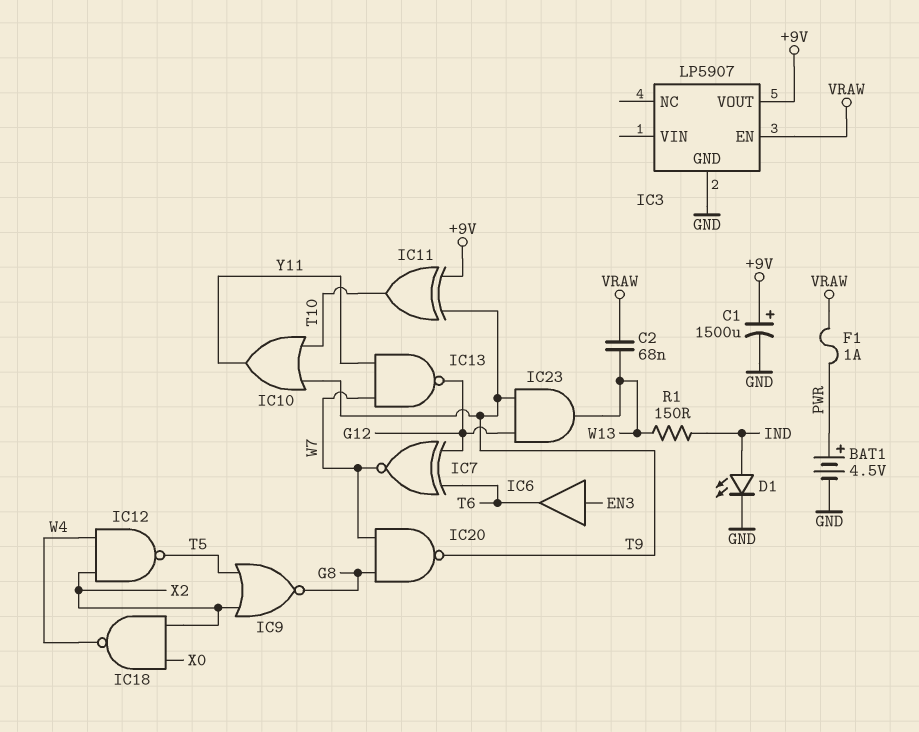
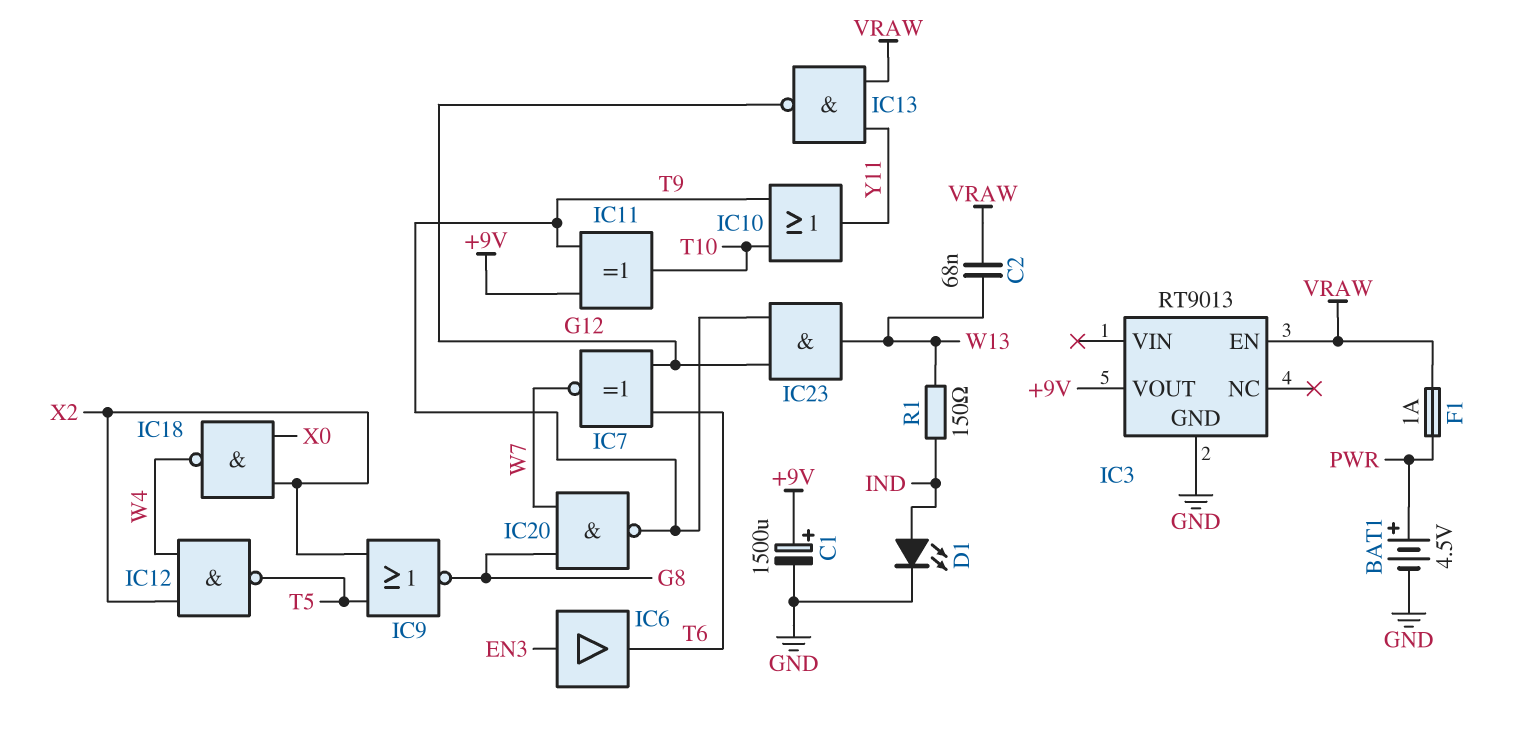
IC3: LP5907 -> RT9013
IC13: NAND (in W7, in Y11, out G12) -> NAND (in VRAW, in Y11, out G12)

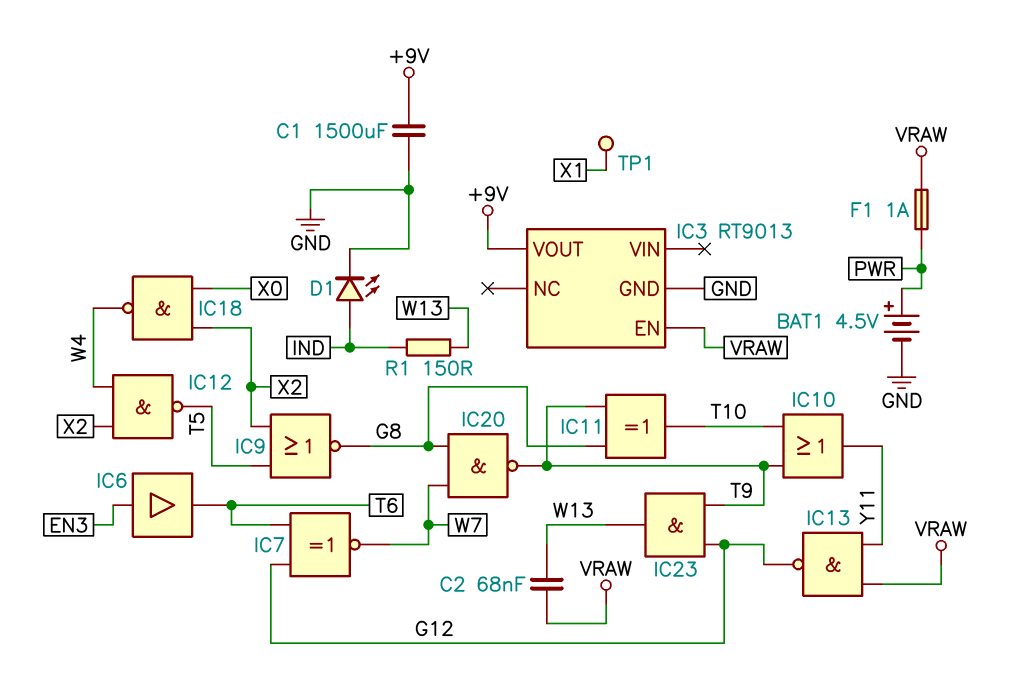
C1: 1500uF (plus +9V, minus GND) -> 1500uF (+9V, GND)
IC11: XOR (in +9V, in T9, out T10) -> XOR (in G8, in T9, out T10)
TP1: none -> test point (X1)

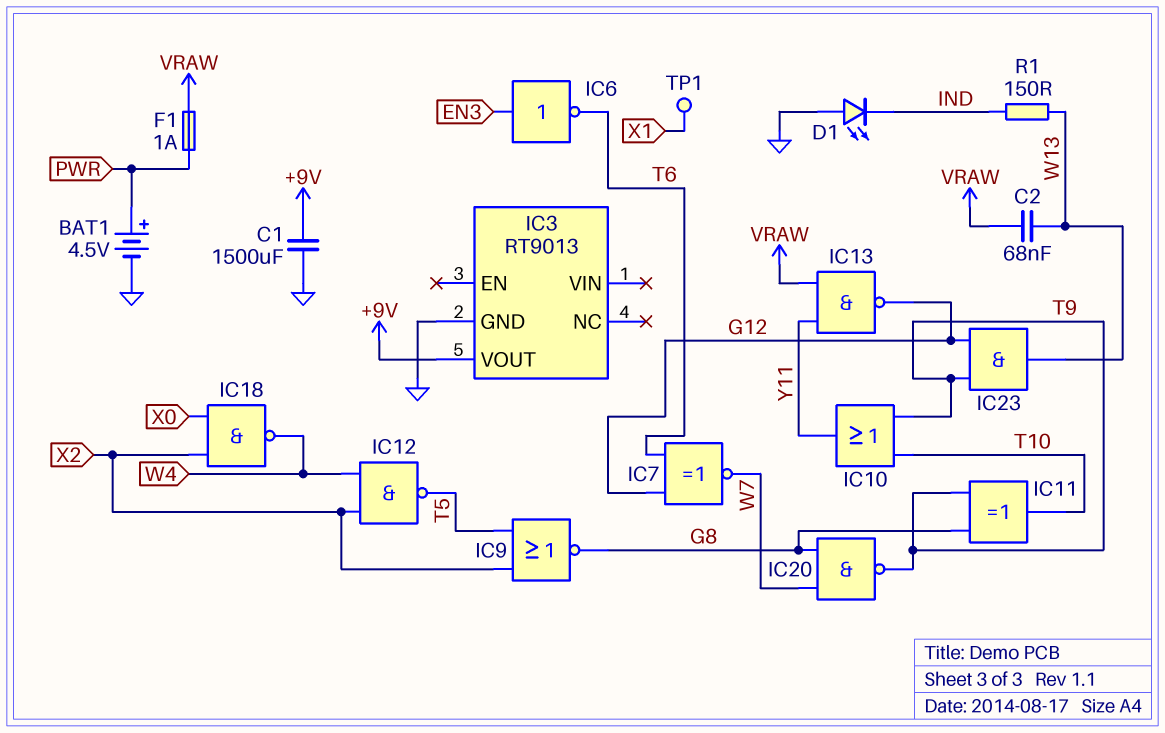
D1: LED (A IND, K GND) -> LED (A GND, K IND)
IC3 pin EN: VRAW -> none
IC6: buffer (in EN3, out T6) -> NOT (in EN3, out T6)

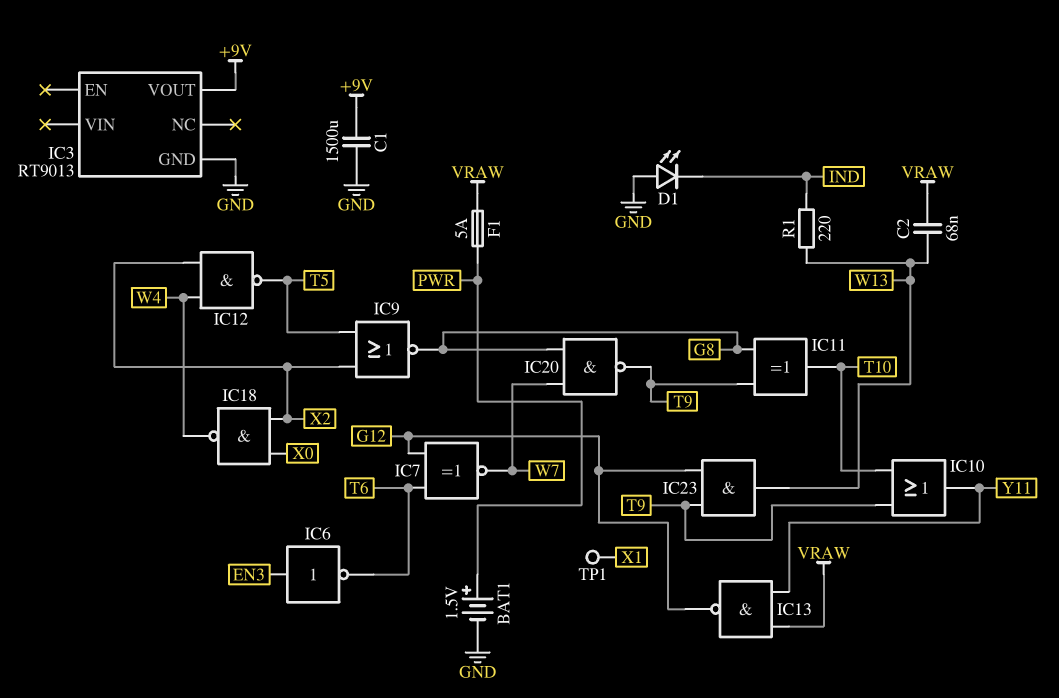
BAT1: 4.5V (plus PWR, minus GND) -> 1.5V (plus PWR, minus GND)
F1: 1A (PWR, VRAW) -> 5A (PWR, VRAW)
R1: 150 (IND, W13) -> 220 (IND, W13)

